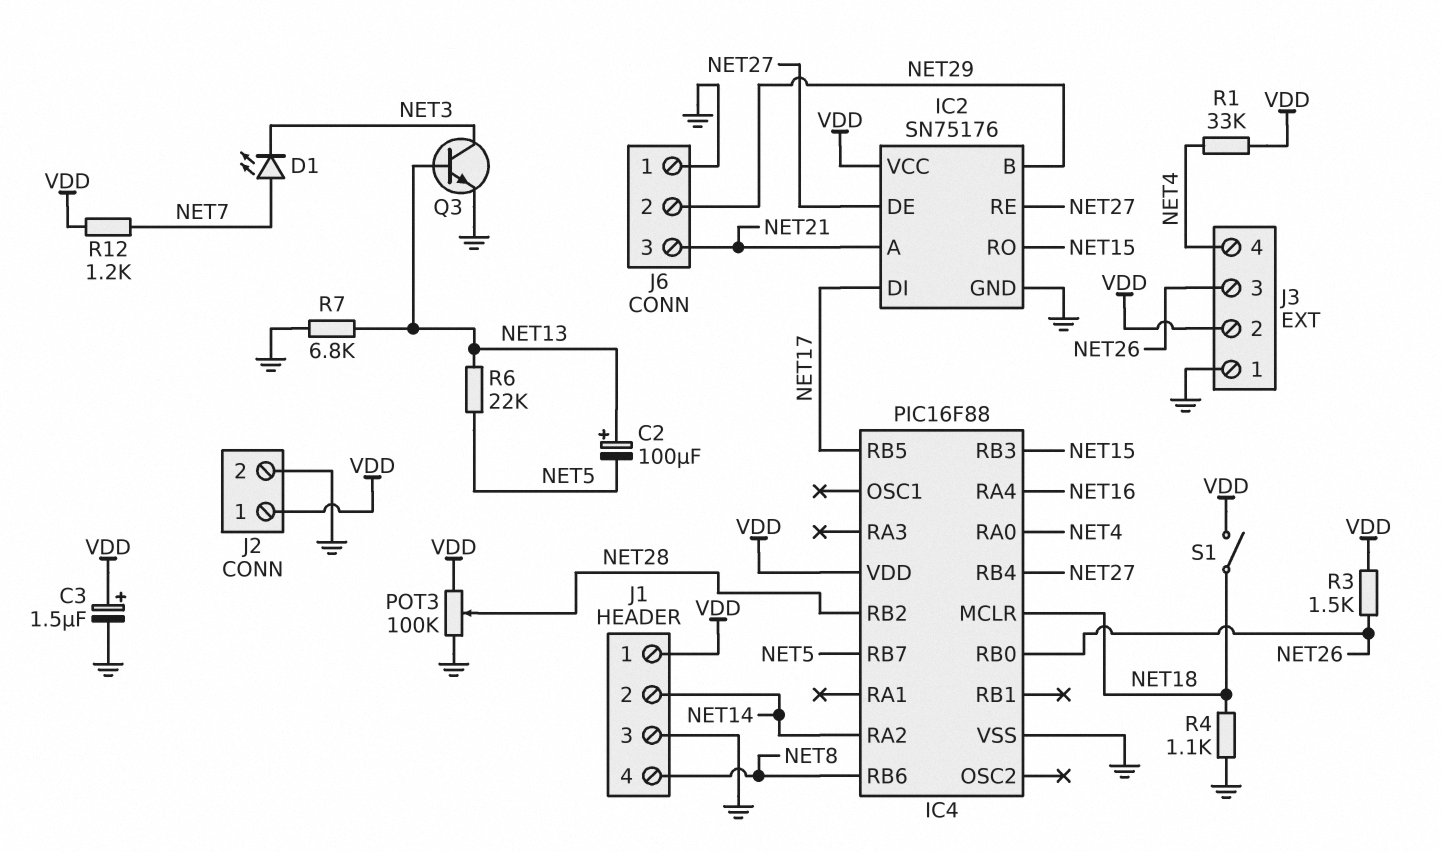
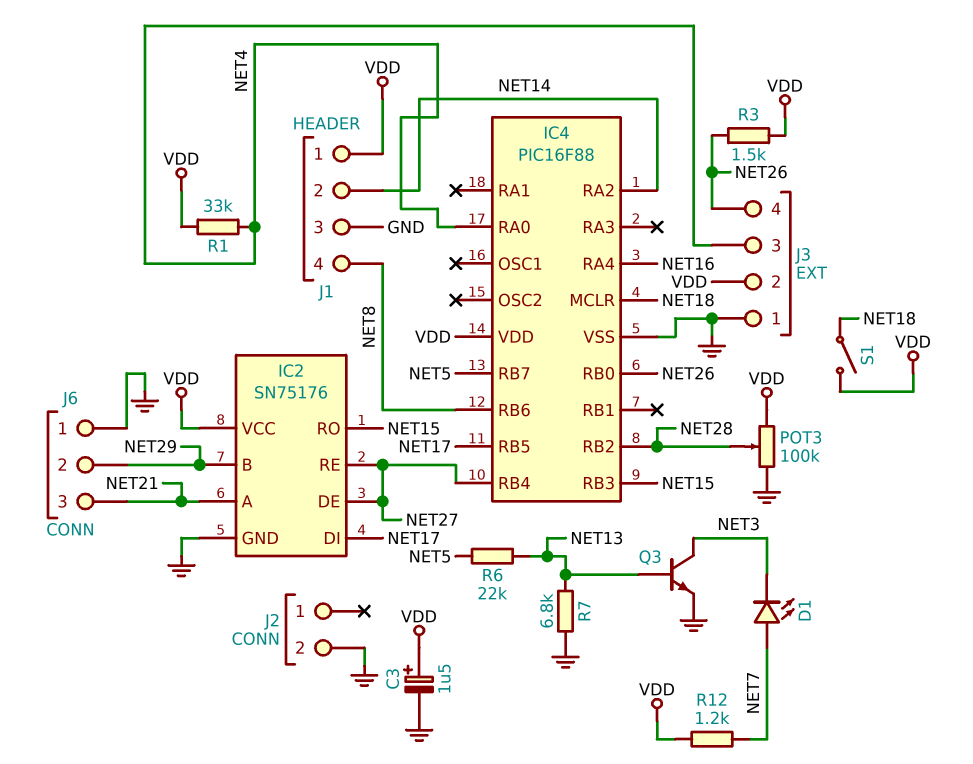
C2: 100uF (plus NET13, minus NET5) -> none
J2 pin 1: VDD -> none
J3 pin 3: NET26 -> NET4
J3 pin 4: NET4 -> NET26
R4: 1.1k (GND, NET18) -> none

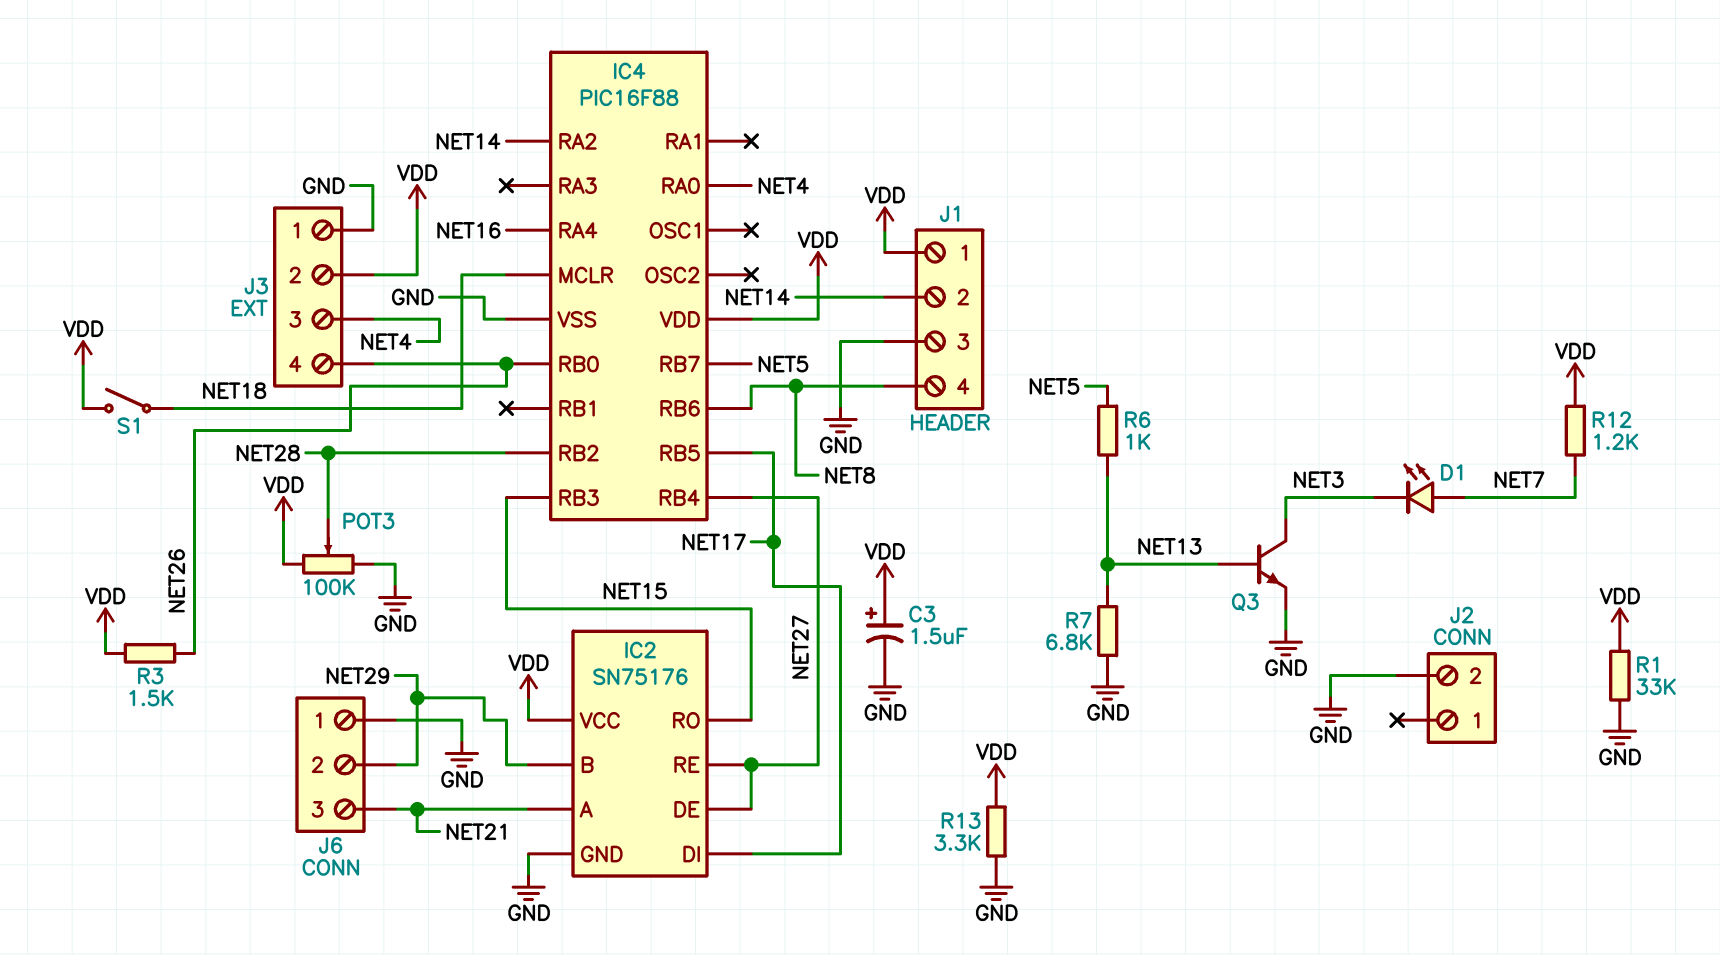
R1: 33k (NET4, VDD) -> 33k (GND, VDD)
R6: 22k (NET5, NET13) -> 1k (NET5, NET13)
R13: none -> 3.3k (GND, VDD)

